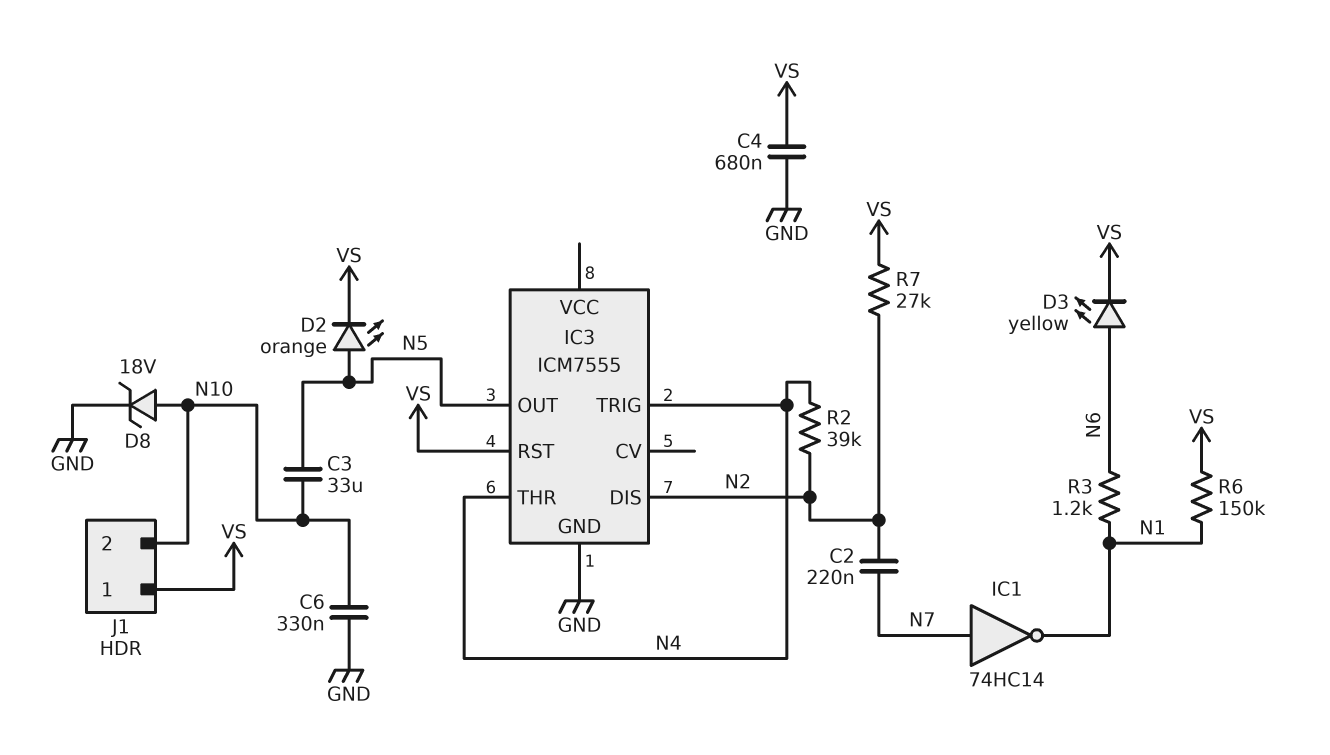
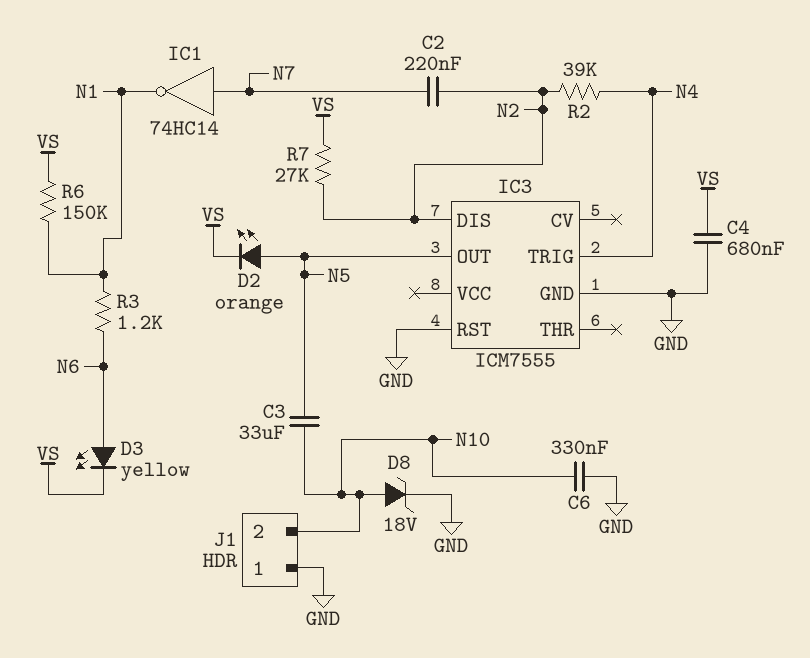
IC3 pin RST: VS -> GND
IC3 pin THR: N4 -> none
J1 pin 1: VS -> GND

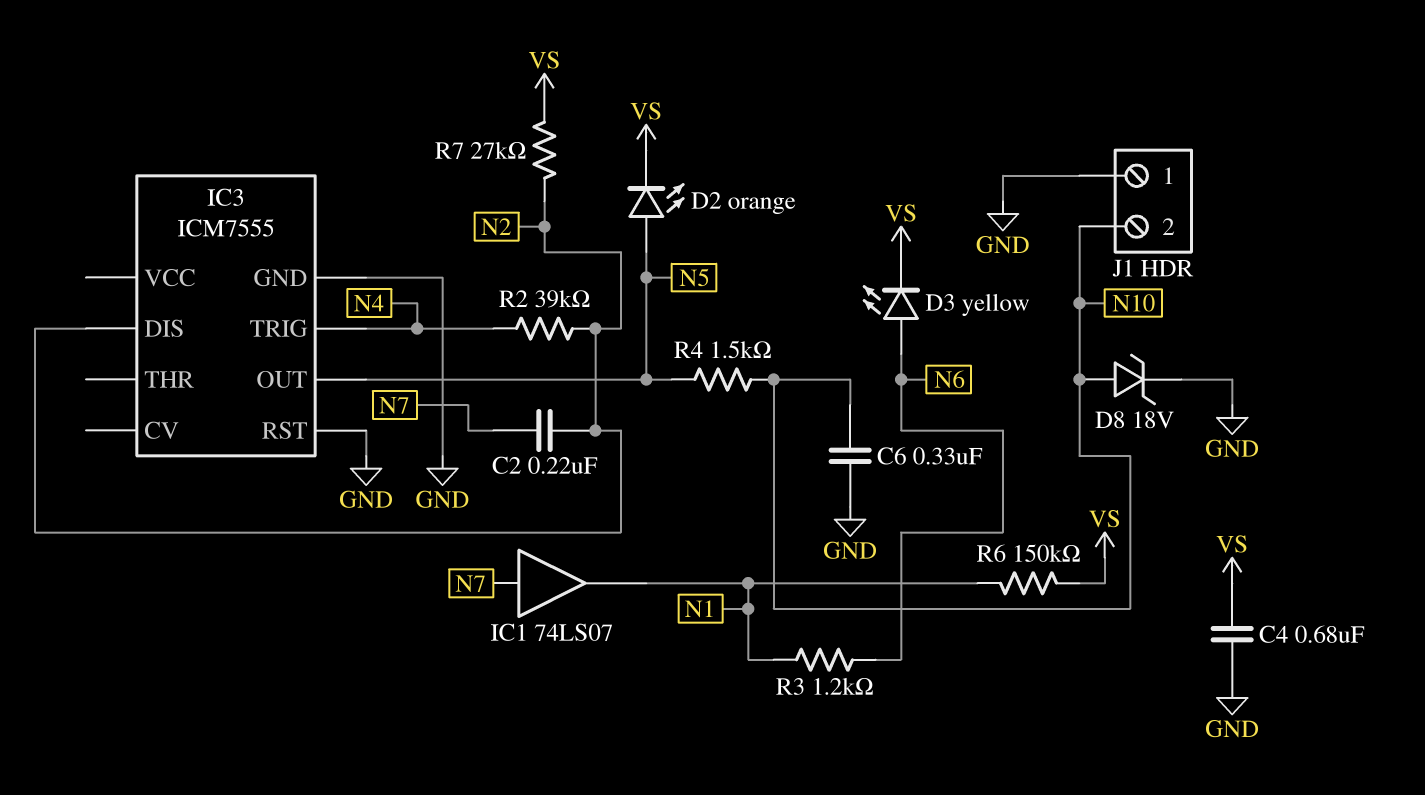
C3: 33uF (N5, N10) -> none
IC1: NOT 74HC14 (in N7, out N1) -> buffer 74LS07 (in N7, out N1)
R4: none -> 1.5k (N5, N10)

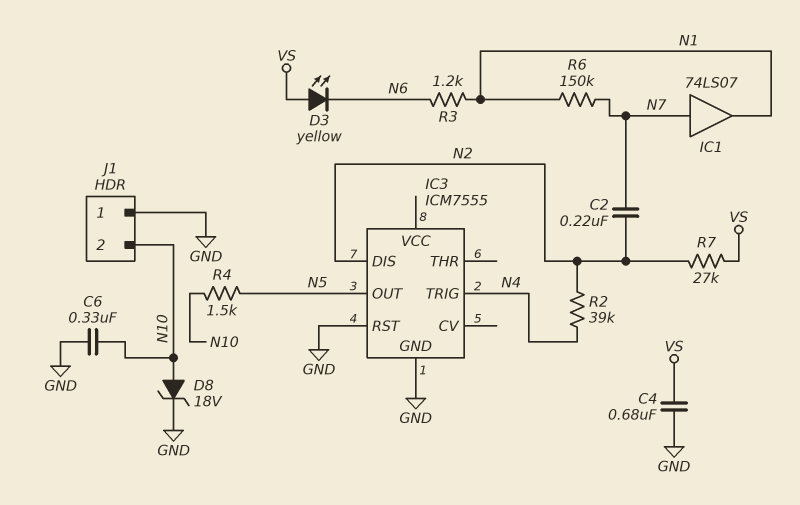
D2: LED orange (A N5, K VS) -> none
D3: LED yellow (A N6, K VS) -> LED yellow (A VS, K N6)
R6: 150k (N1, VS) -> 150k (N1, N7)

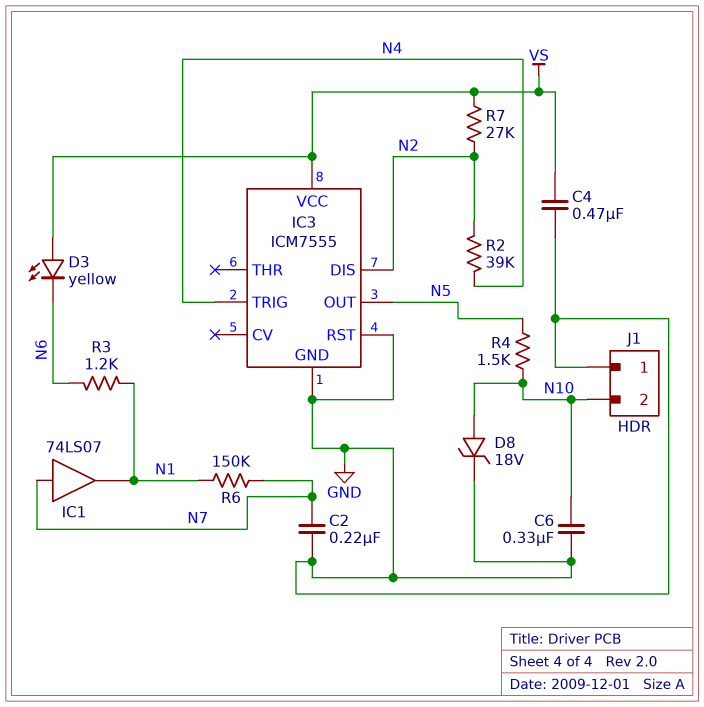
C2: 220nF (N2, N7) -> 220nF (GND, N7)
C4: 680nF (GND, VS) -> 470nF (GND, VS)
IC3 pin VCC: none -> VS

